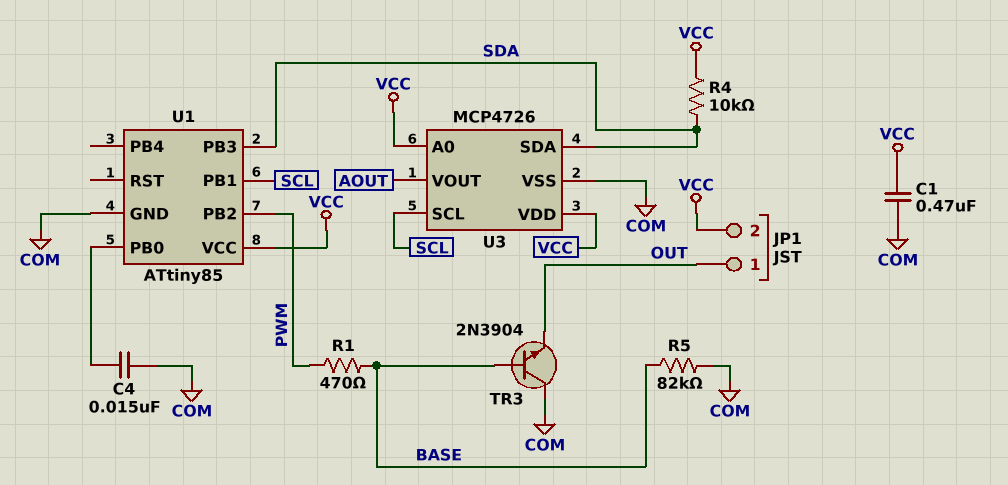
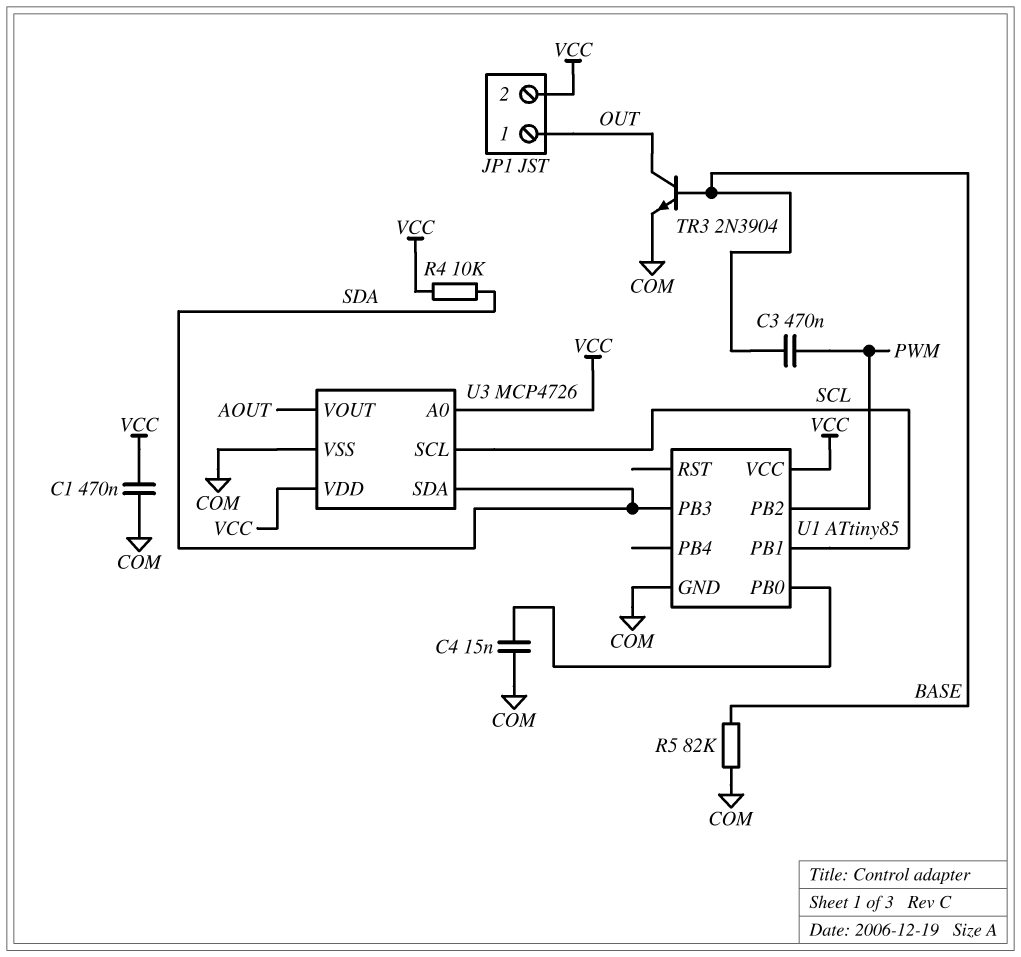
C3: none -> 470nF (BASE, PWM)
R1: 470 (BASE, PWM) -> none
TR3: NPN 2N3904 (B BASE, C COM, E OUT) -> NPN 2N3904 (B BASE, C OUT, E COM)

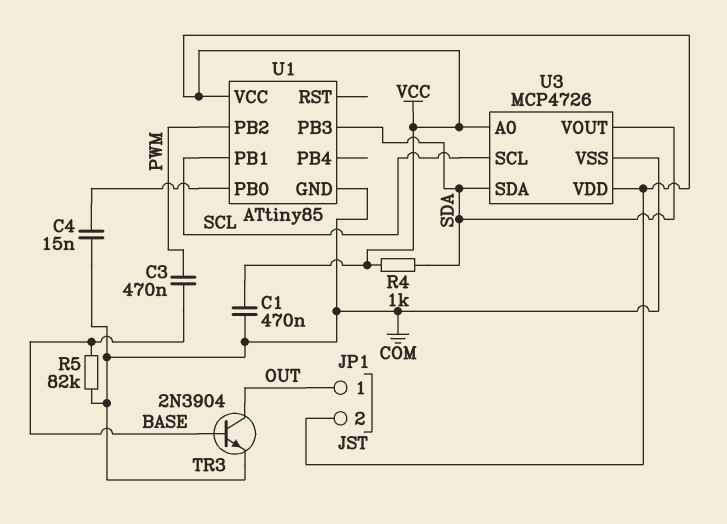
R4: 10k (SDA, VCC) -> 1k (SDA, VCC)
U3 pin VOUT: AOUT -> SDA

